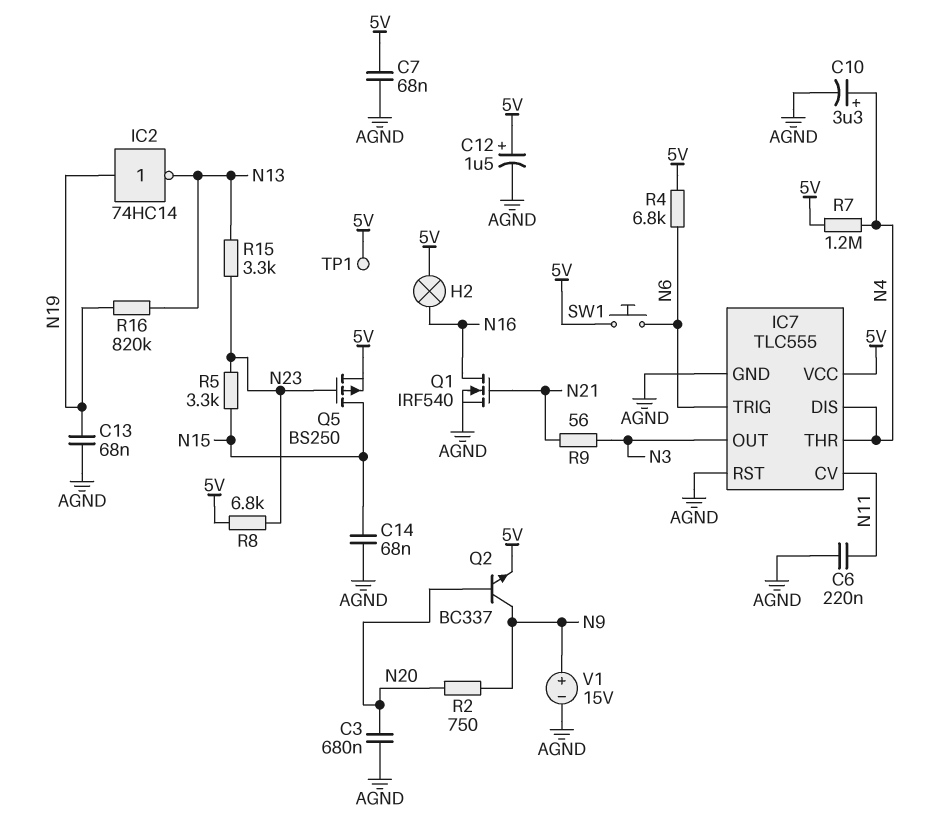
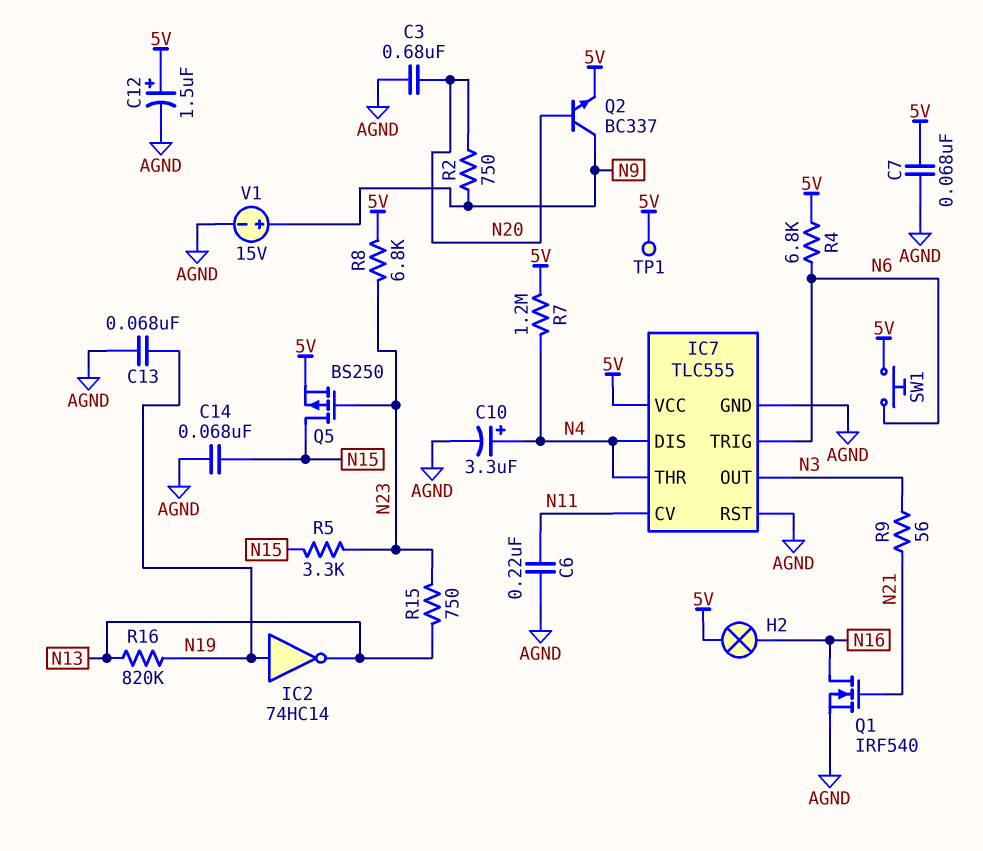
R15: 3.3k (N13, N23) -> 750 (N13, N23)

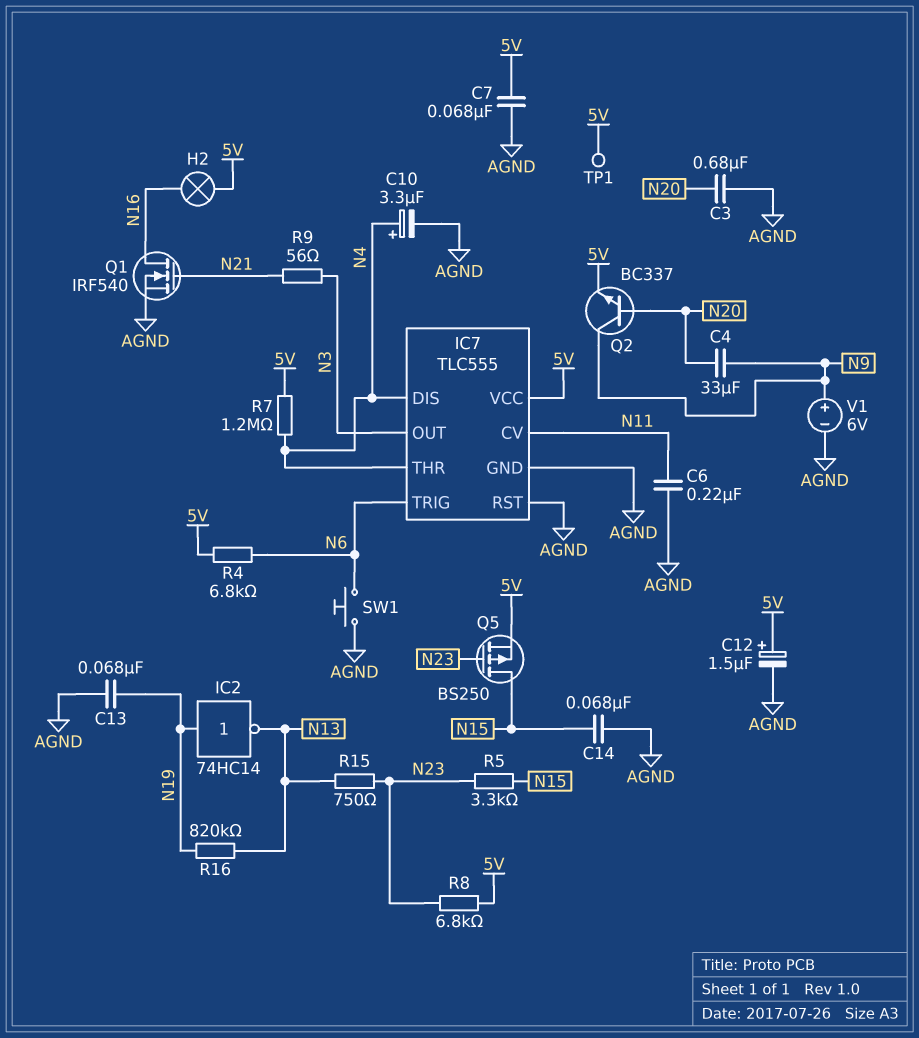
C4: none -> 33uF (N9, N20)
R2: 750 (N9, N20) -> none
SW1: button (5V, N6) -> button (AGND, N6)
V1: 15V (plus N9, minus AGND) -> 6V (plus N9, minus AGND)

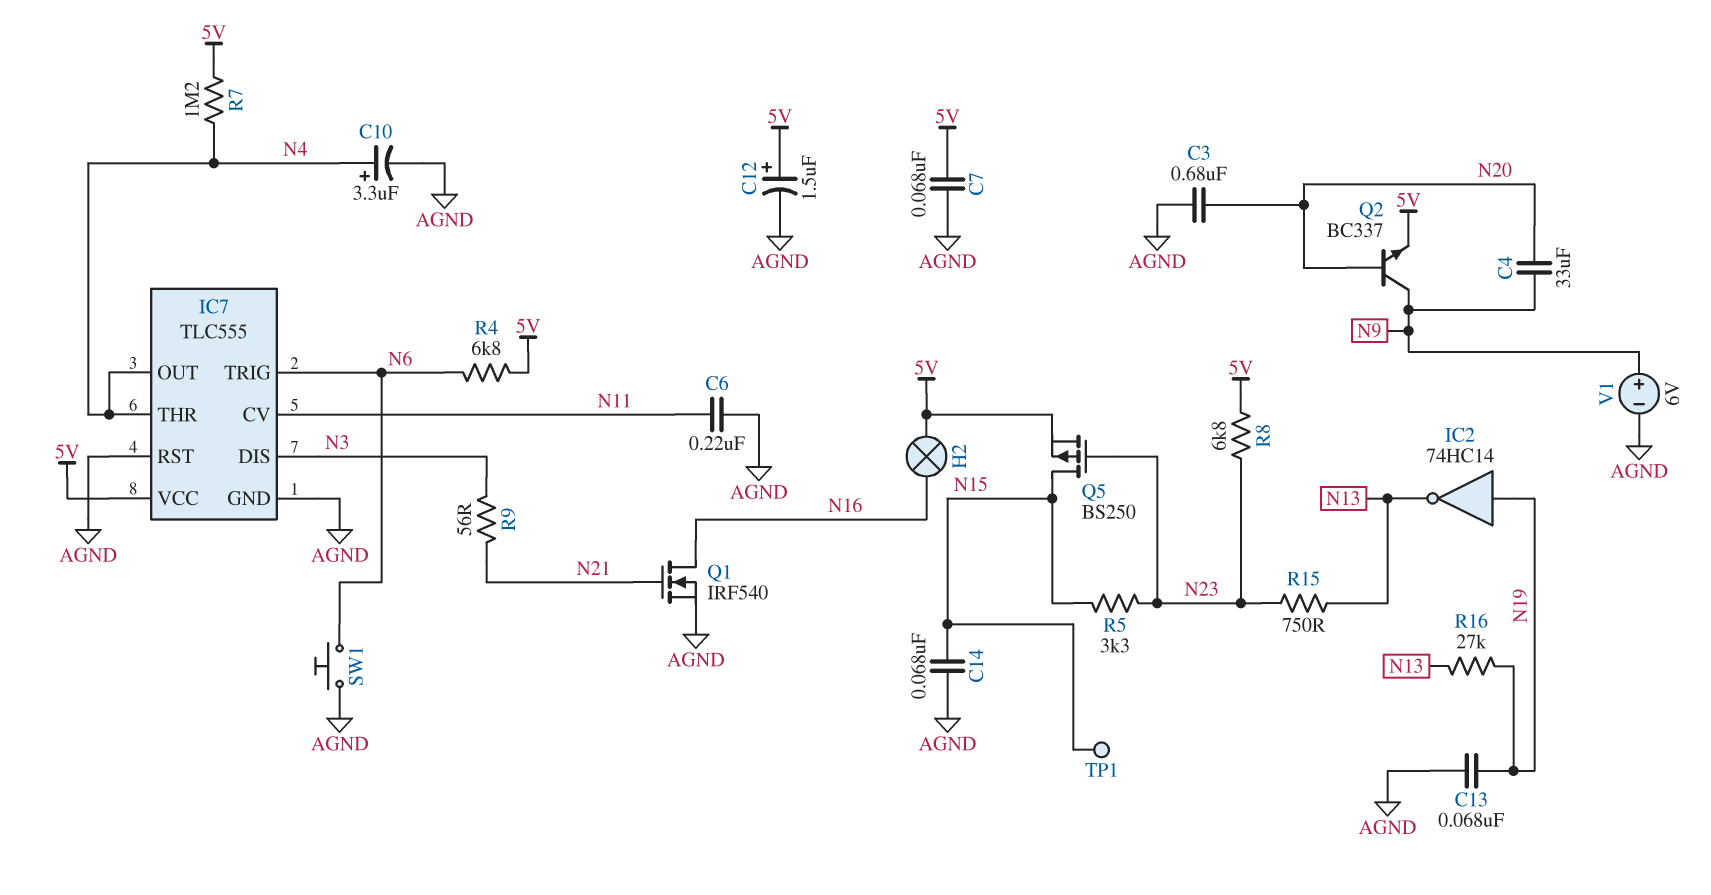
IC7 pin DIS: N4 -> N3
IC7 pin OUT: N3 -> N4
R16: 820k (N13, N19) -> 27k (N13, N19)
TP1: test point (5V) -> test point (N15)

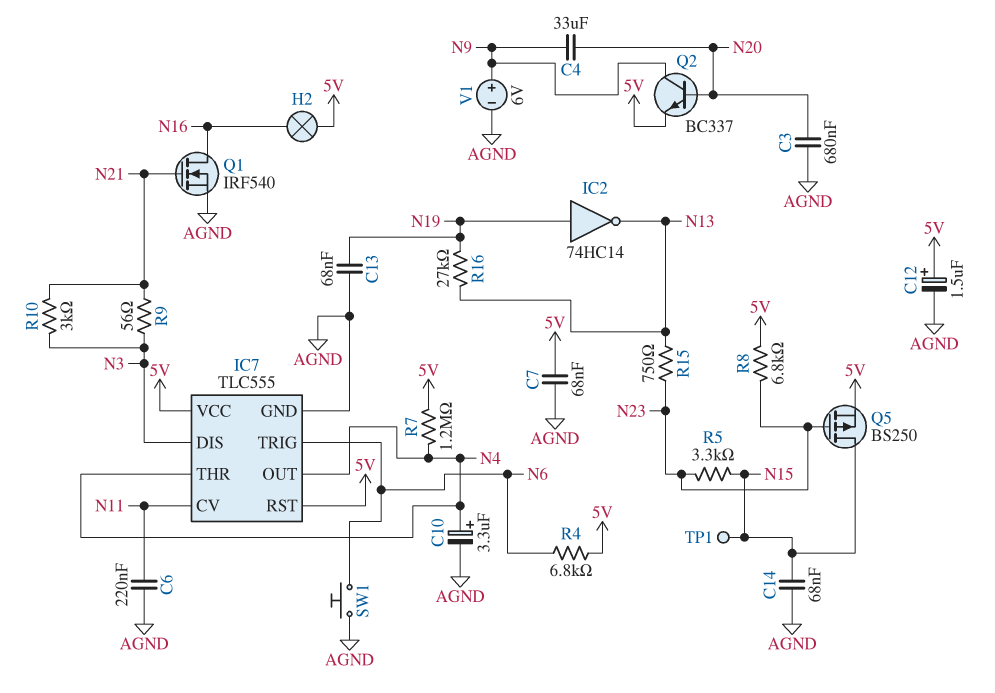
IC7 pin RST: AGND -> 5V
R10: none -> 3k (N3, N21)

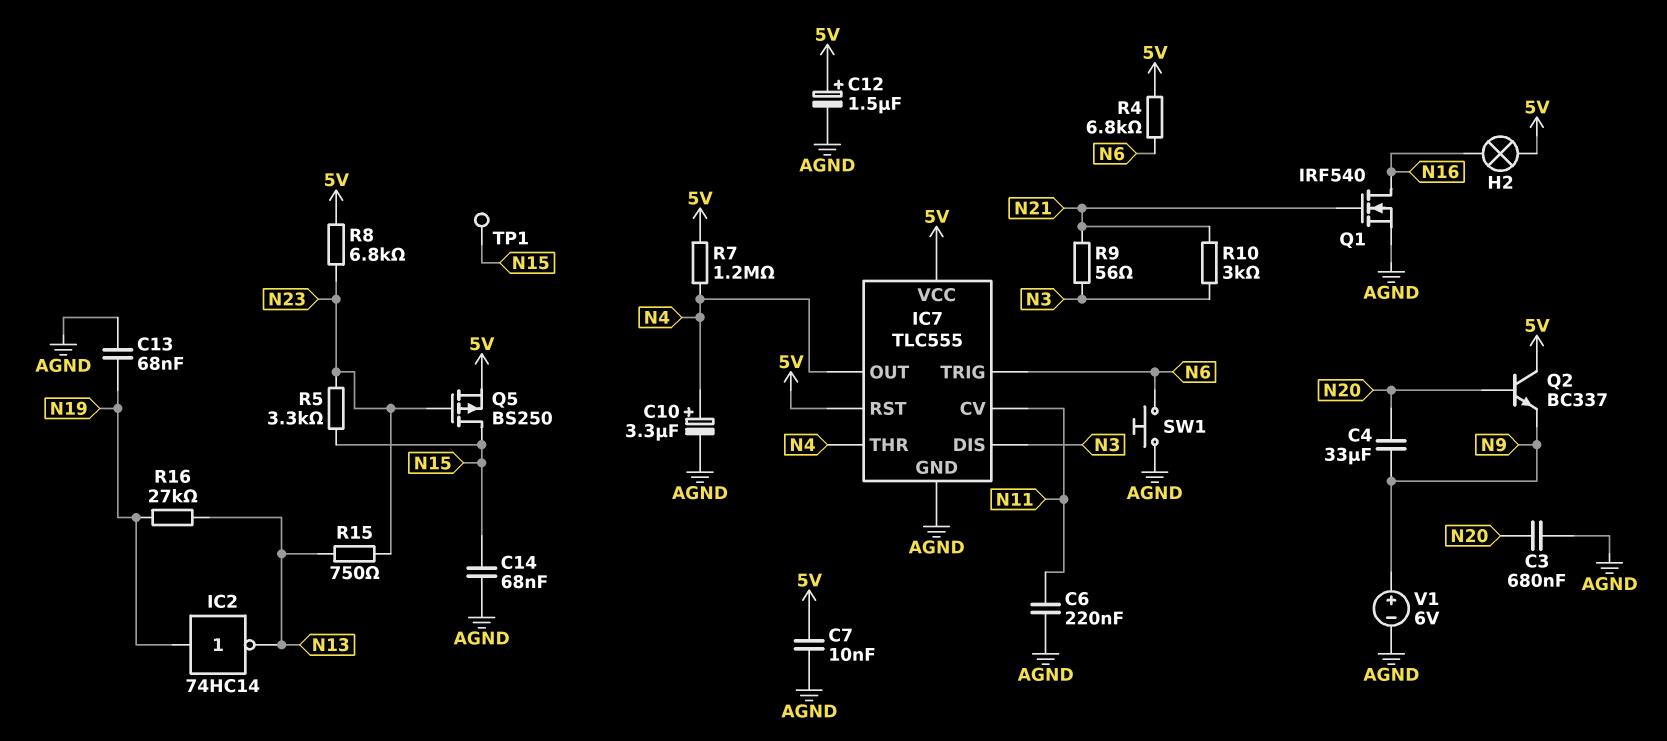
C7: 68nF (5V, AGND) -> 10nF (5V, AGND)
Q2: NPN BC337 (B N20, C N9, E 5V) -> NPN BC337 (B N20, C 5V, E N9)

